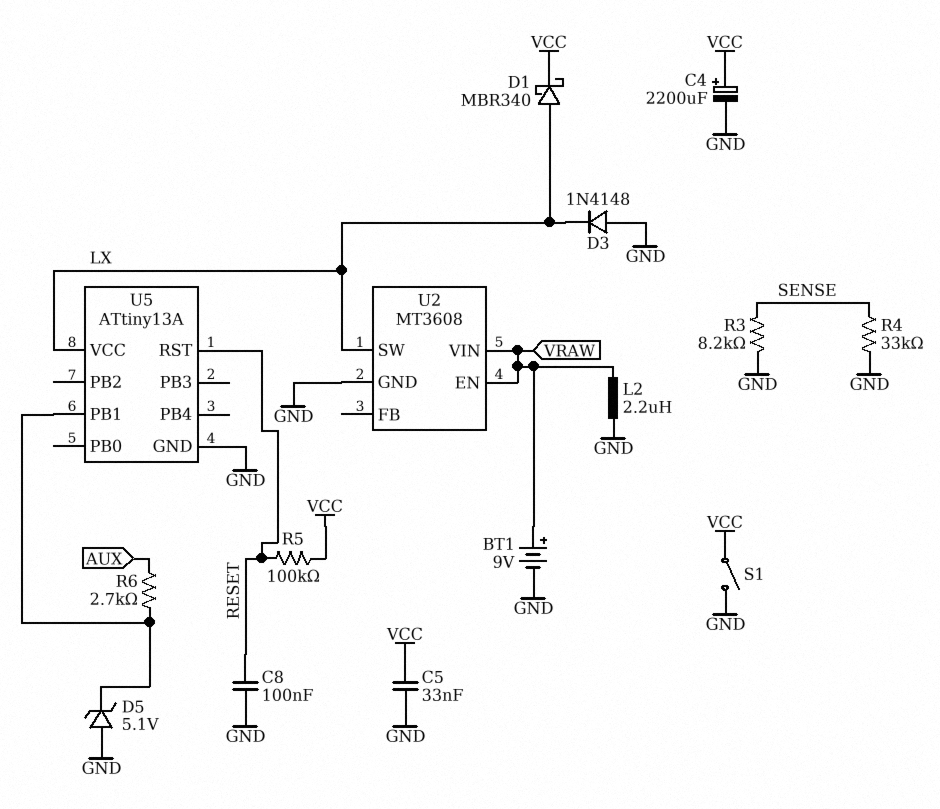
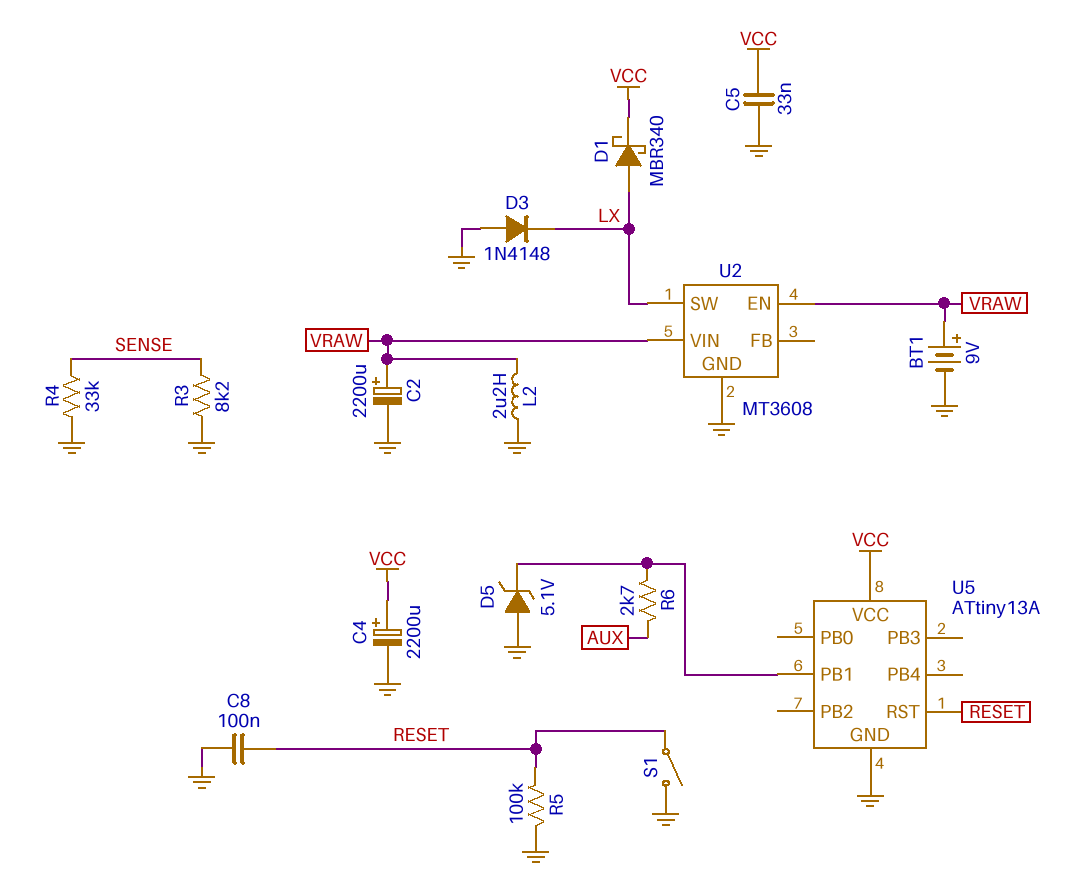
C2: none -> 2200uF (plus VRAW, minus GND)
R5: 100k (RESET, VCC) -> 100k (GND, RESET)
S1: switch (GND, VCC) -> switch (GND, RESET)
U5 pin VCC: LX -> VCC

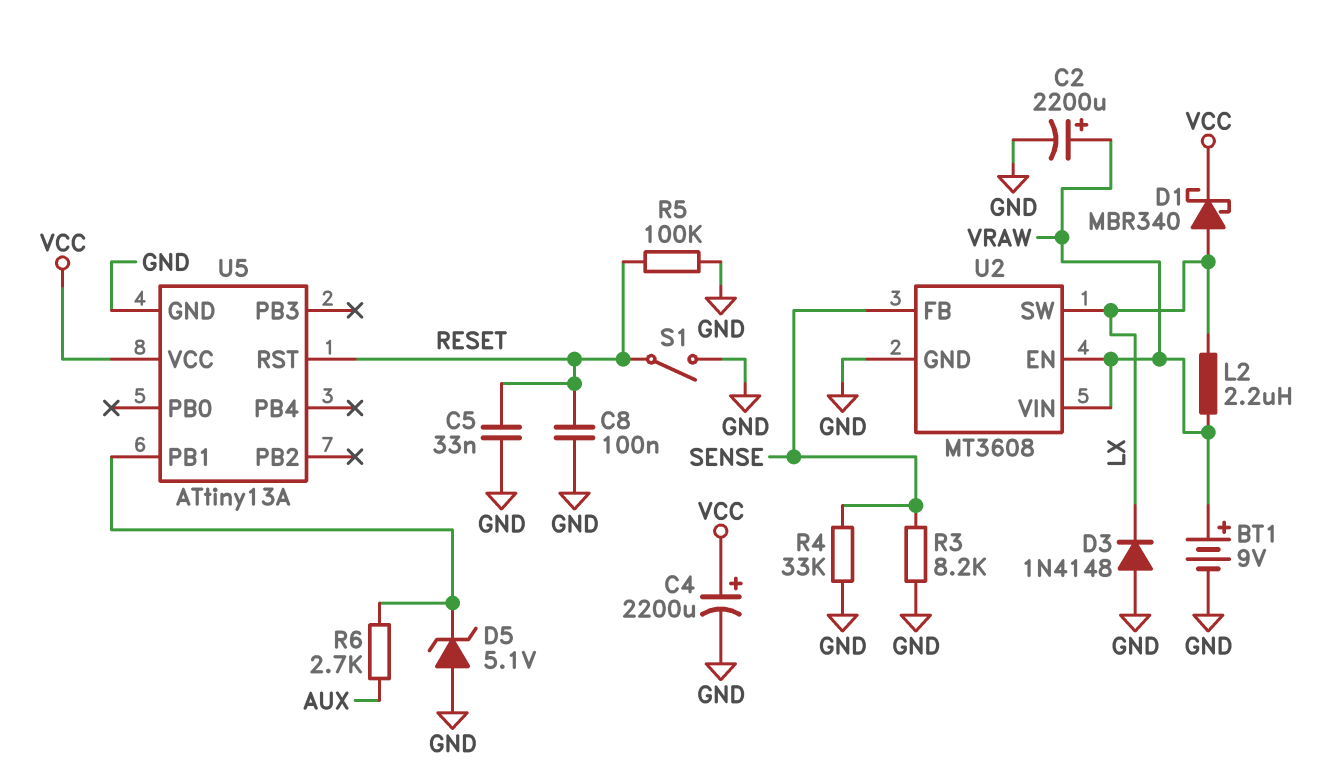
C5: 33nF (GND, VCC) -> 33nF (GND, RESET)
L2: 2.2uH (GND, VRAW) -> 2.2uH (LX, VRAW)
U2 pin FB: none -> SENSE

